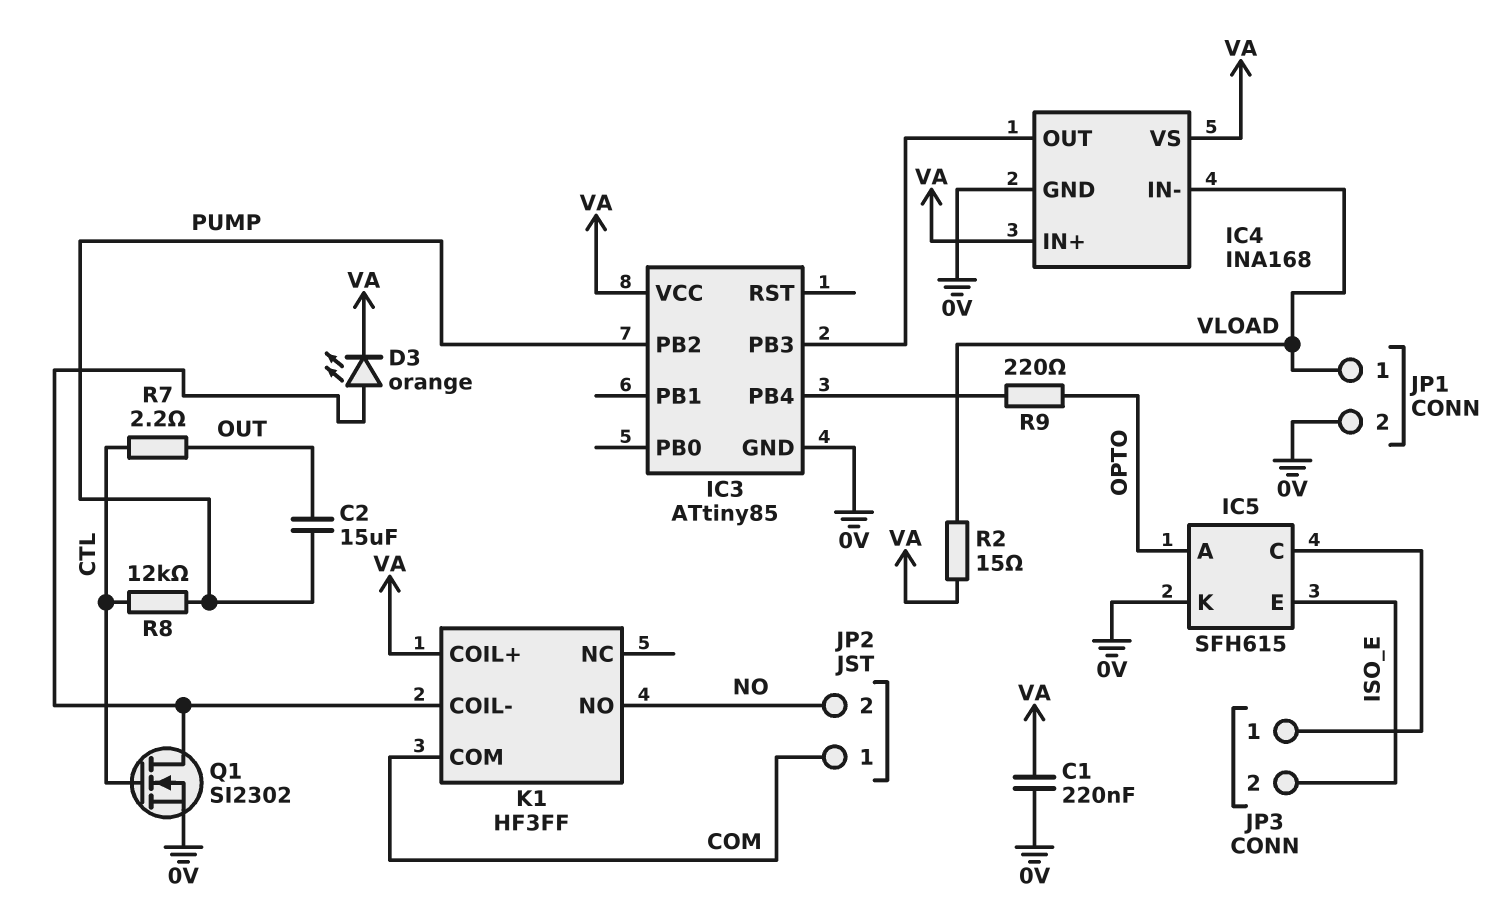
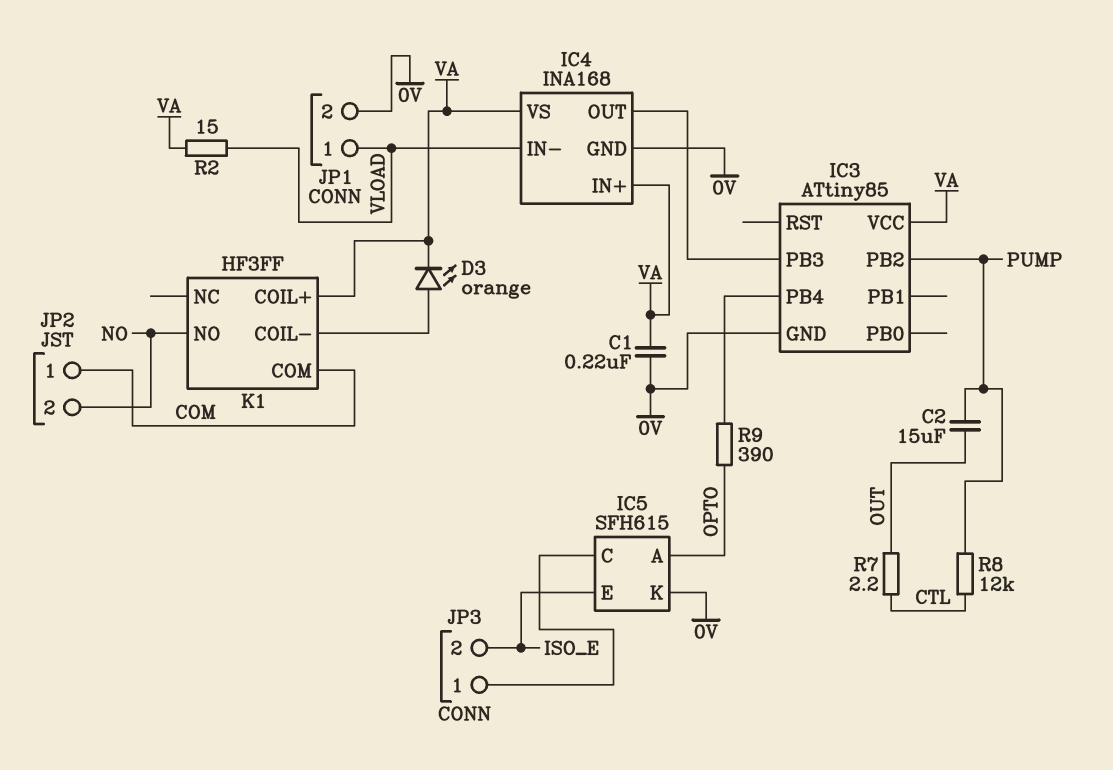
Q1: NMOS SI2302 (G CTL, D K1/COIL-, S 0V) -> none
R9: 220 (IC3/PB4, OPTO) -> 390 (IC3/PB4, OPTO)

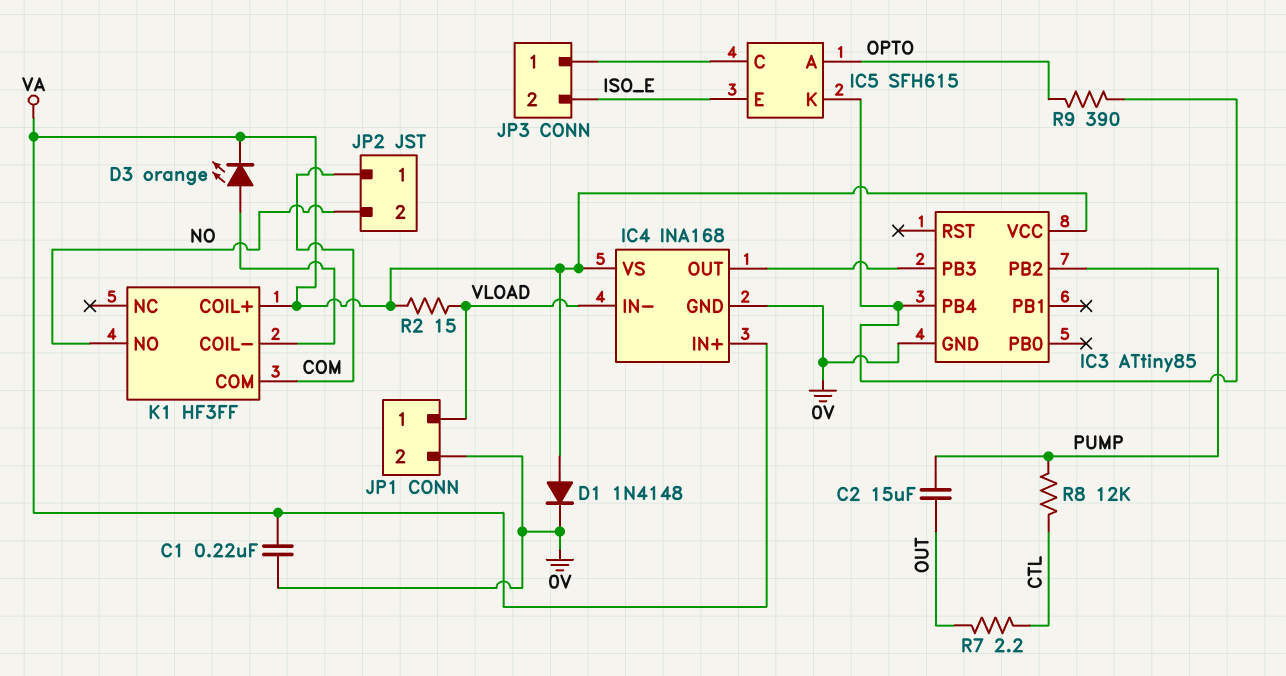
D1: none -> diode 1N4148 (A VA, K 0V)
IC5 pin K: 0V -> IC3/PB4

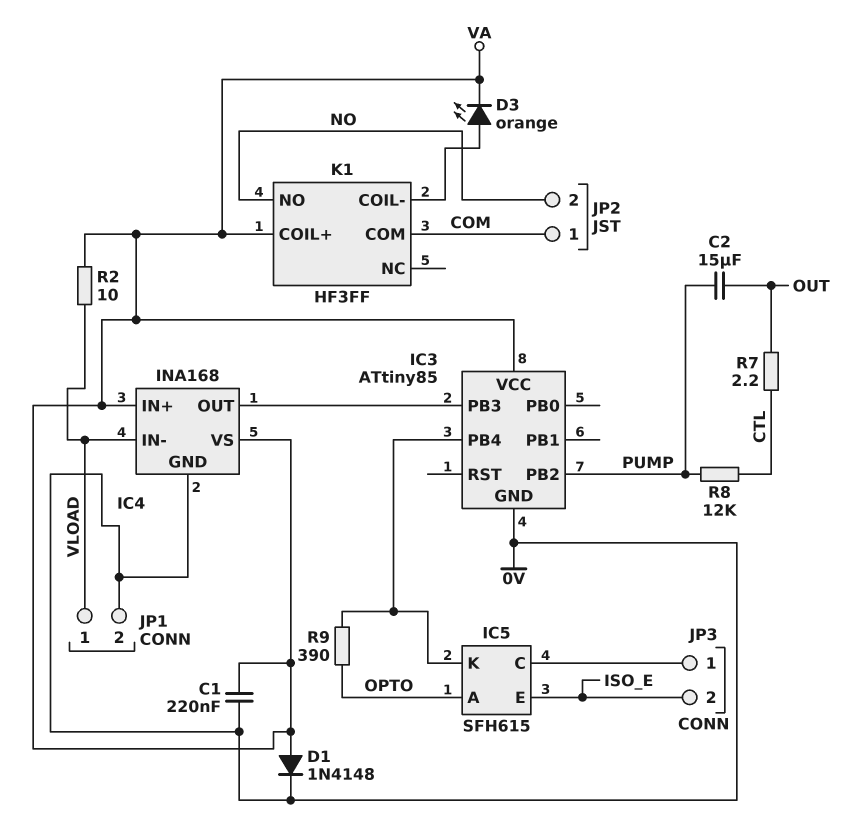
R2: 15 (VA, VLOAD) -> 10 (VA, VLOAD)

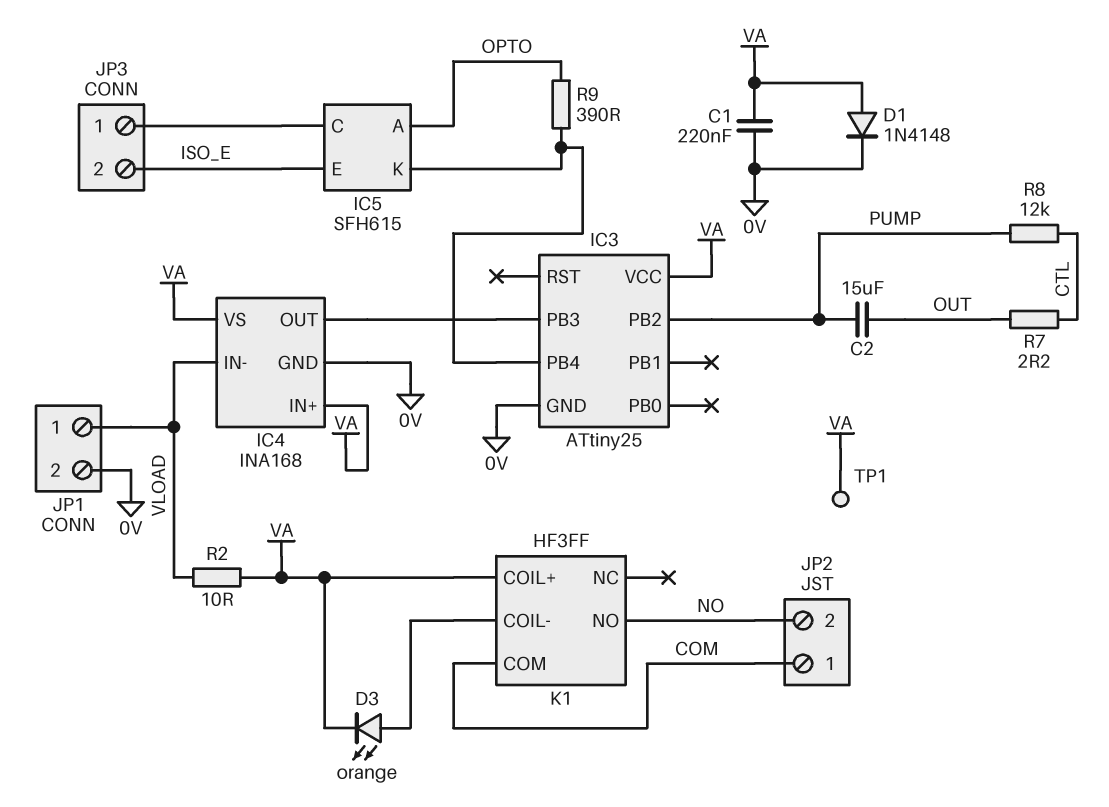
IC3: ATtiny85 -> ATtiny25
TP1: none -> test point (VA)

